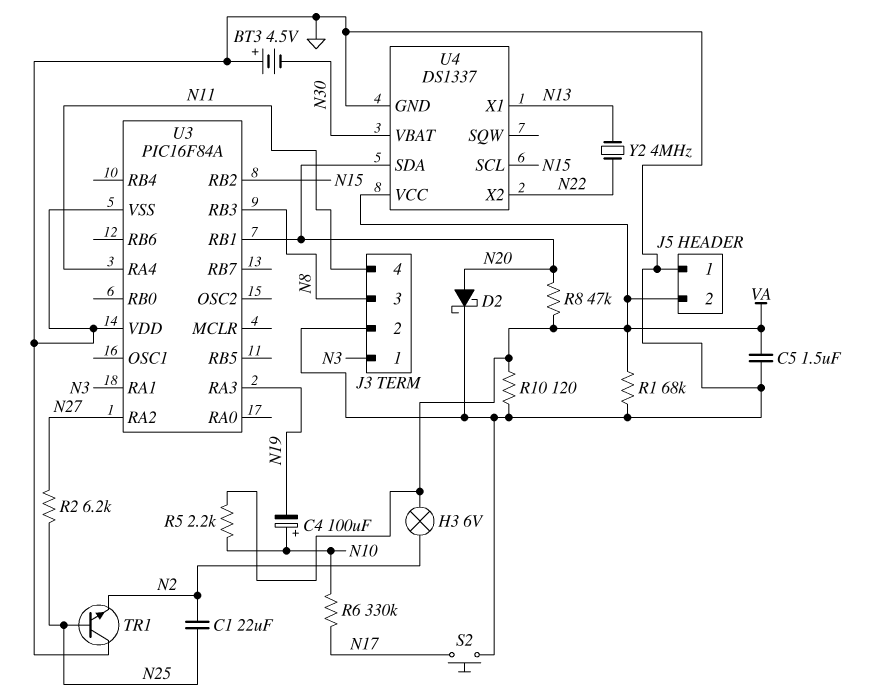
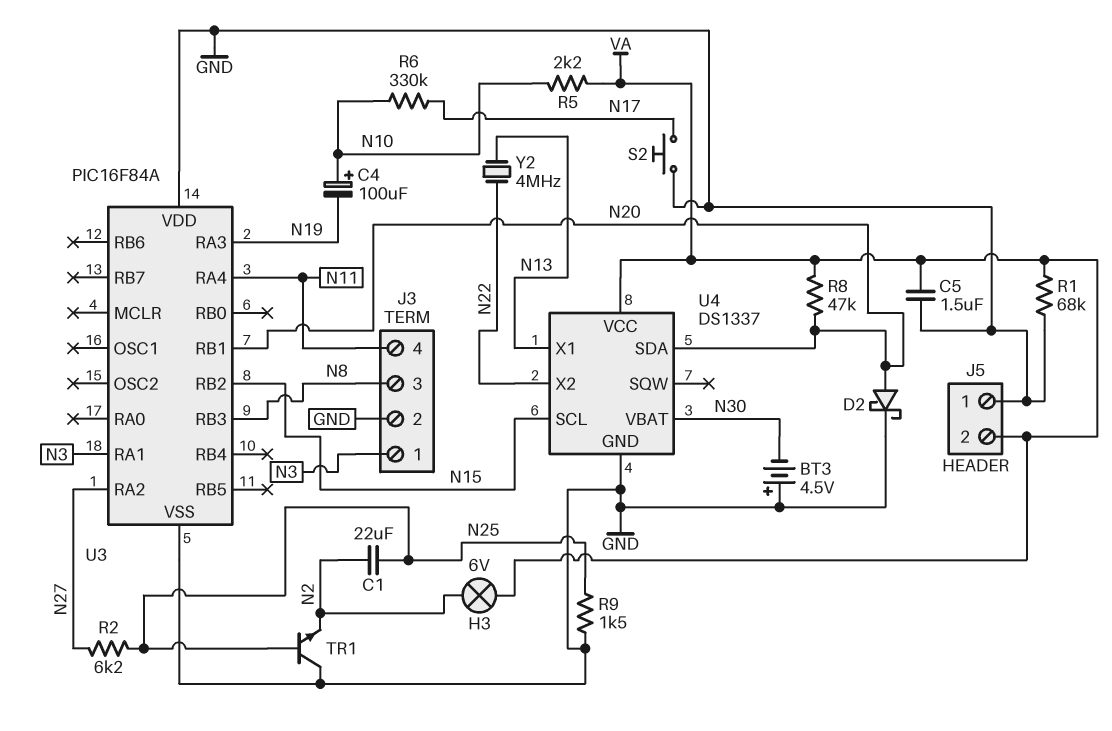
R9: none -> 1.5k (GND, N25)
R10: 120 (GND, VA) -> none

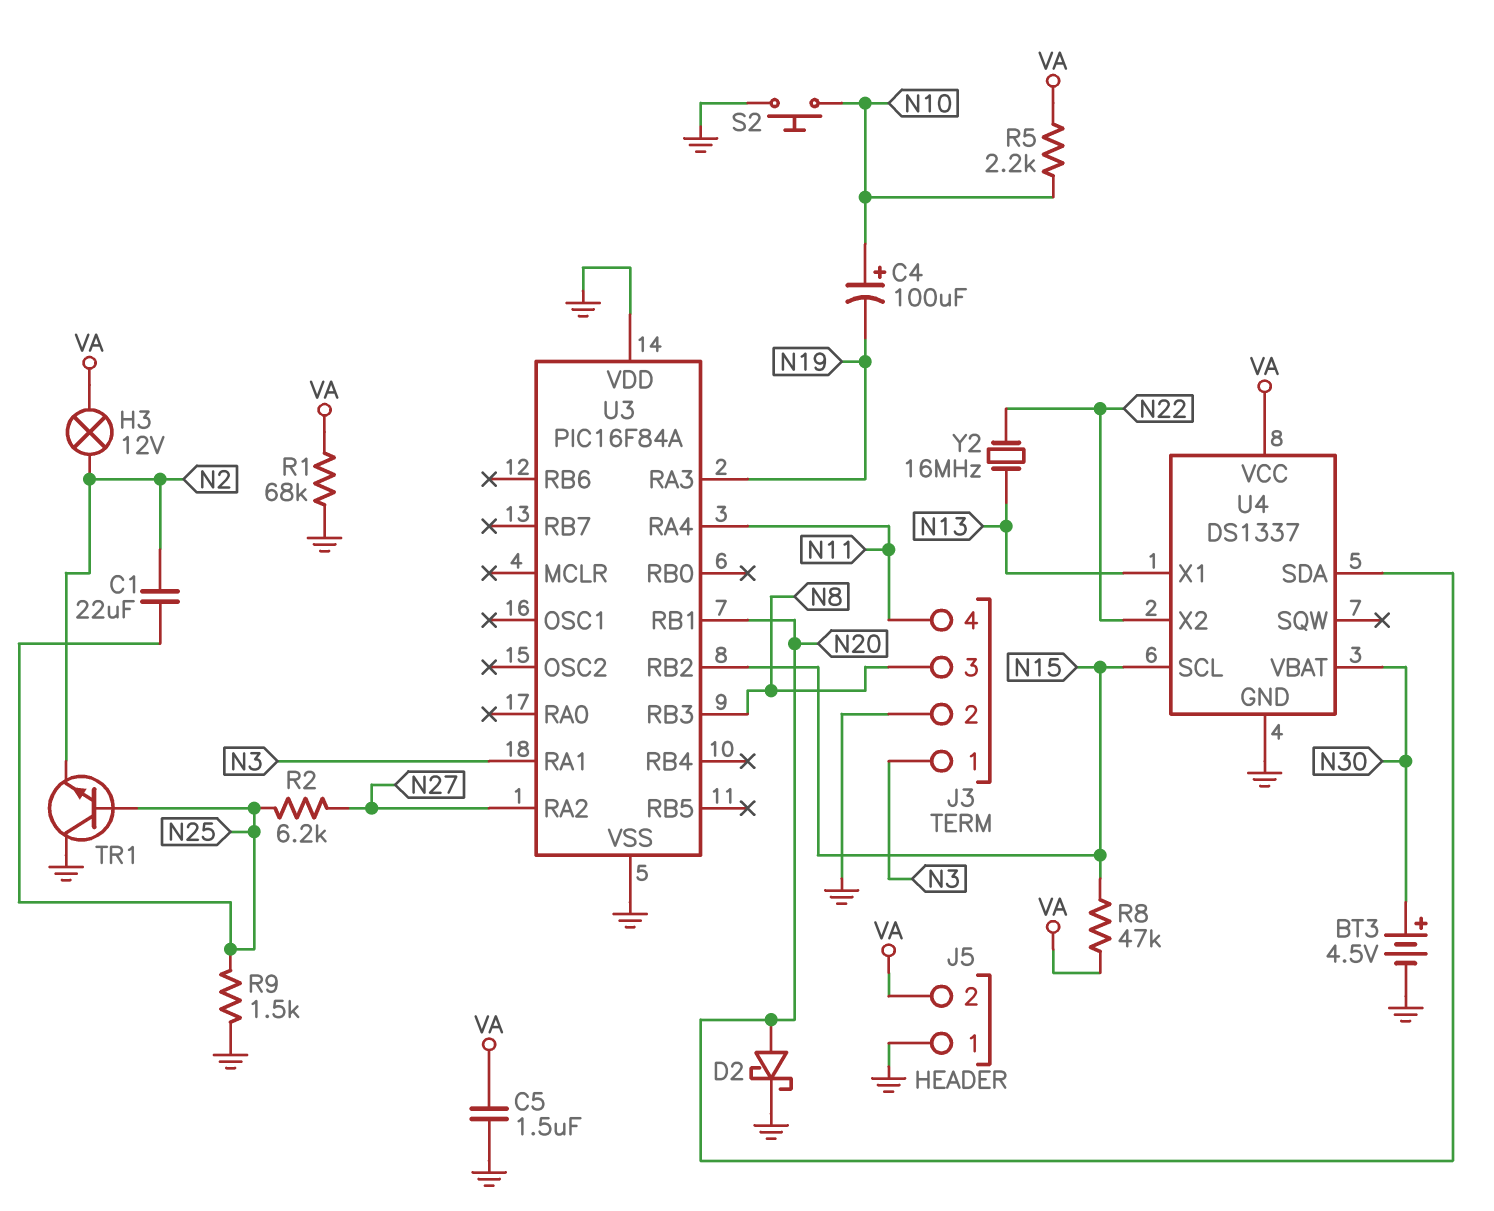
BT3: 4.5V (plus GND, minus N30) -> 4.5V (plus N30, minus GND)
H3: lamp 6V (N2, VA) -> lamp 12V (N2, VA)
R6: 330k (N10, N17) -> none
R8: 47k (N20, VA) -> 47k (N15, VA)
S2: button (GND, N17) -> button (GND, N10)
Y2: 4MHz (N13, N22) -> 16MHz (N13, N22)

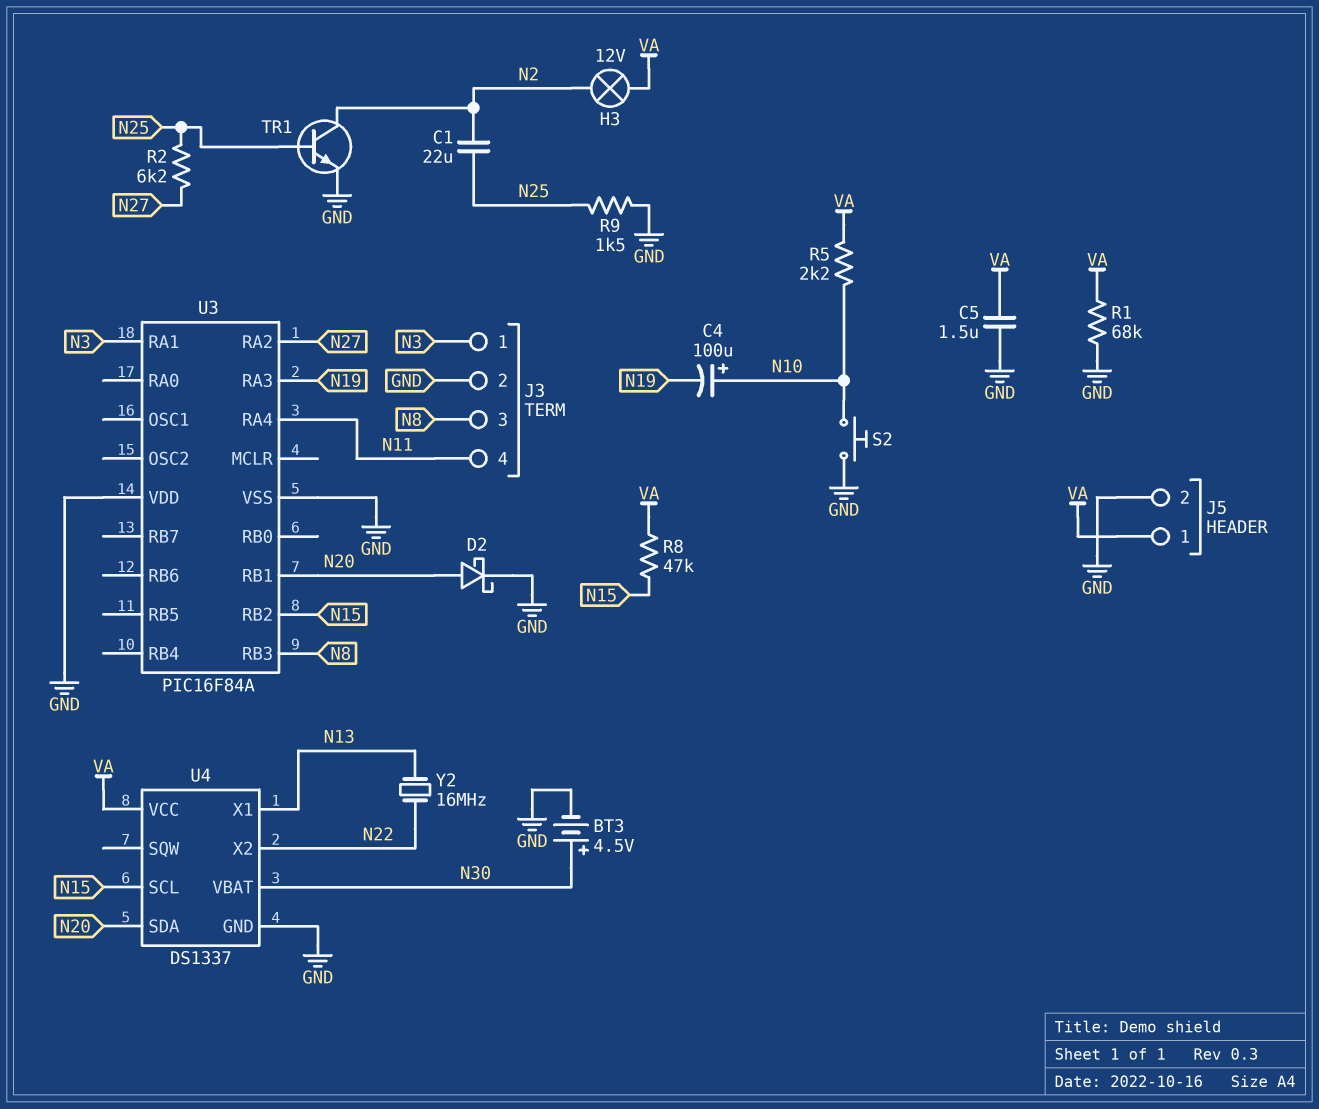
J5 pin 1: GND -> VA
J5 pin 2: VA -> GND
TR1: NPN (B N25, C GND, E N2) -> NPN (B N25, C N2, E GND)

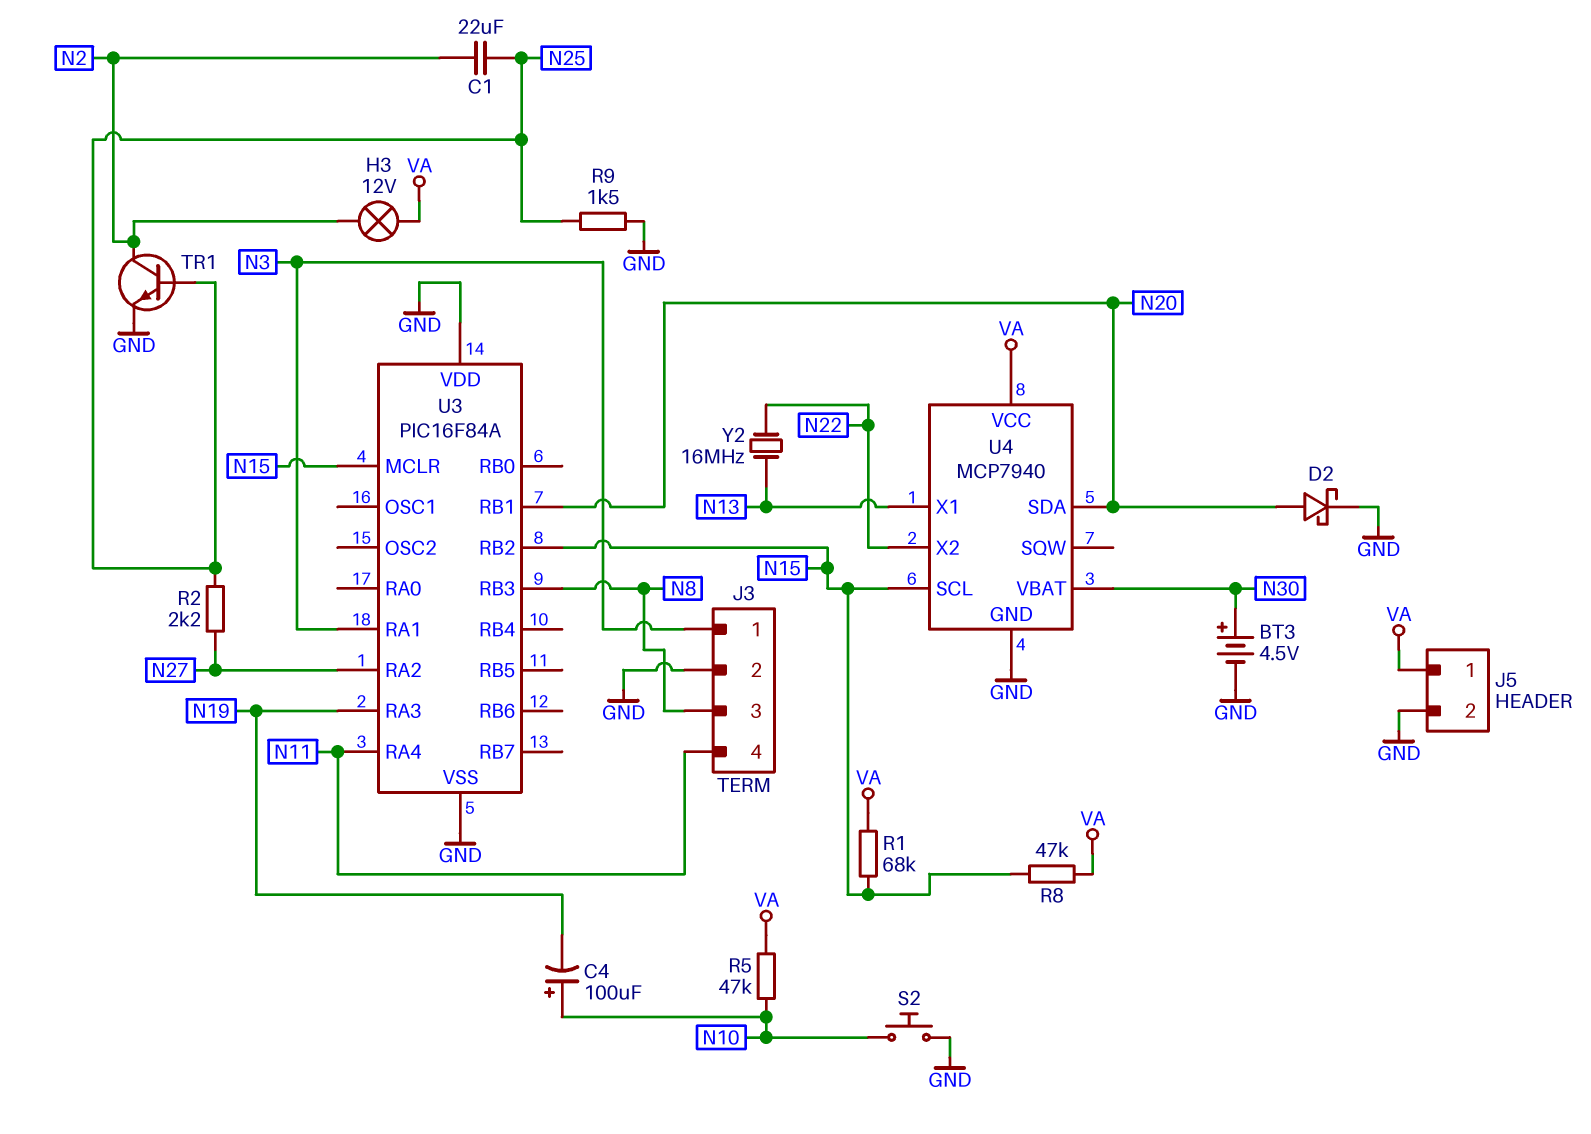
C5: 1.5uF (GND, VA) -> none
R1: 68k (GND, VA) -> 68k (N15, VA)
R2: 6.2k (N25, N27) -> 2.2k (N25, N27)
R5: 2.2k (N10, VA) -> 47k (N10, VA)
U3 pin MCLR: none -> N15
U4: DS1337 -> MCP7940

